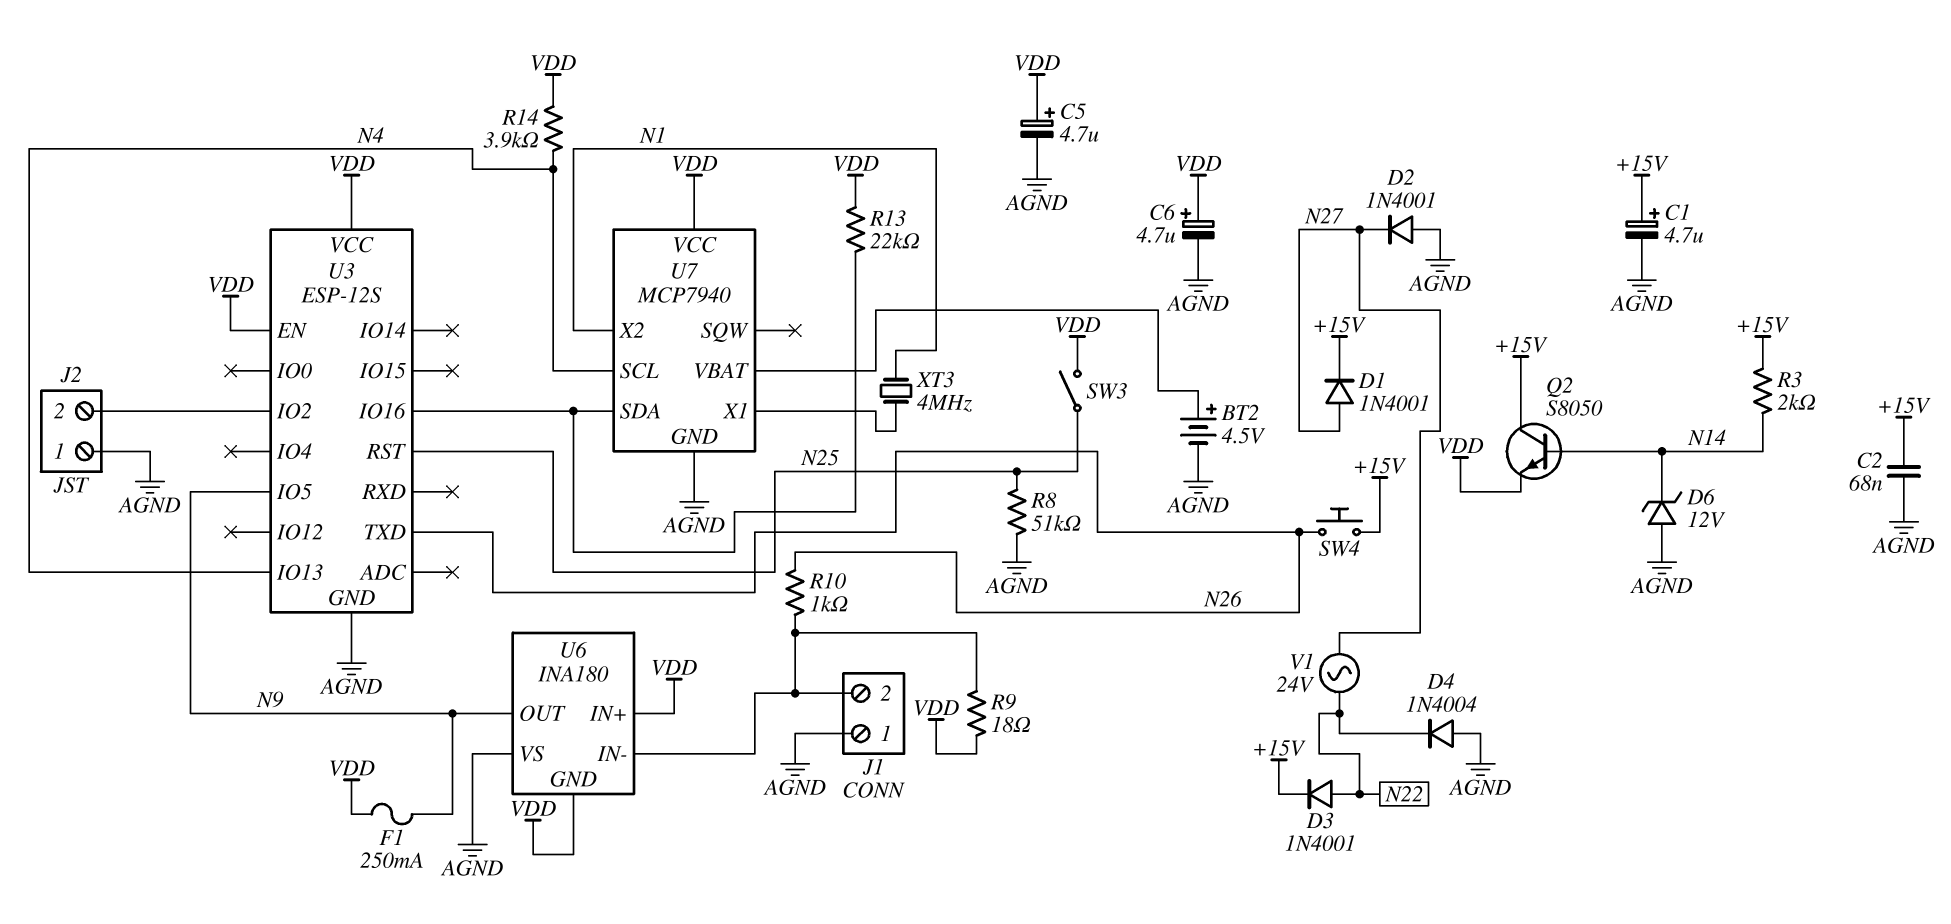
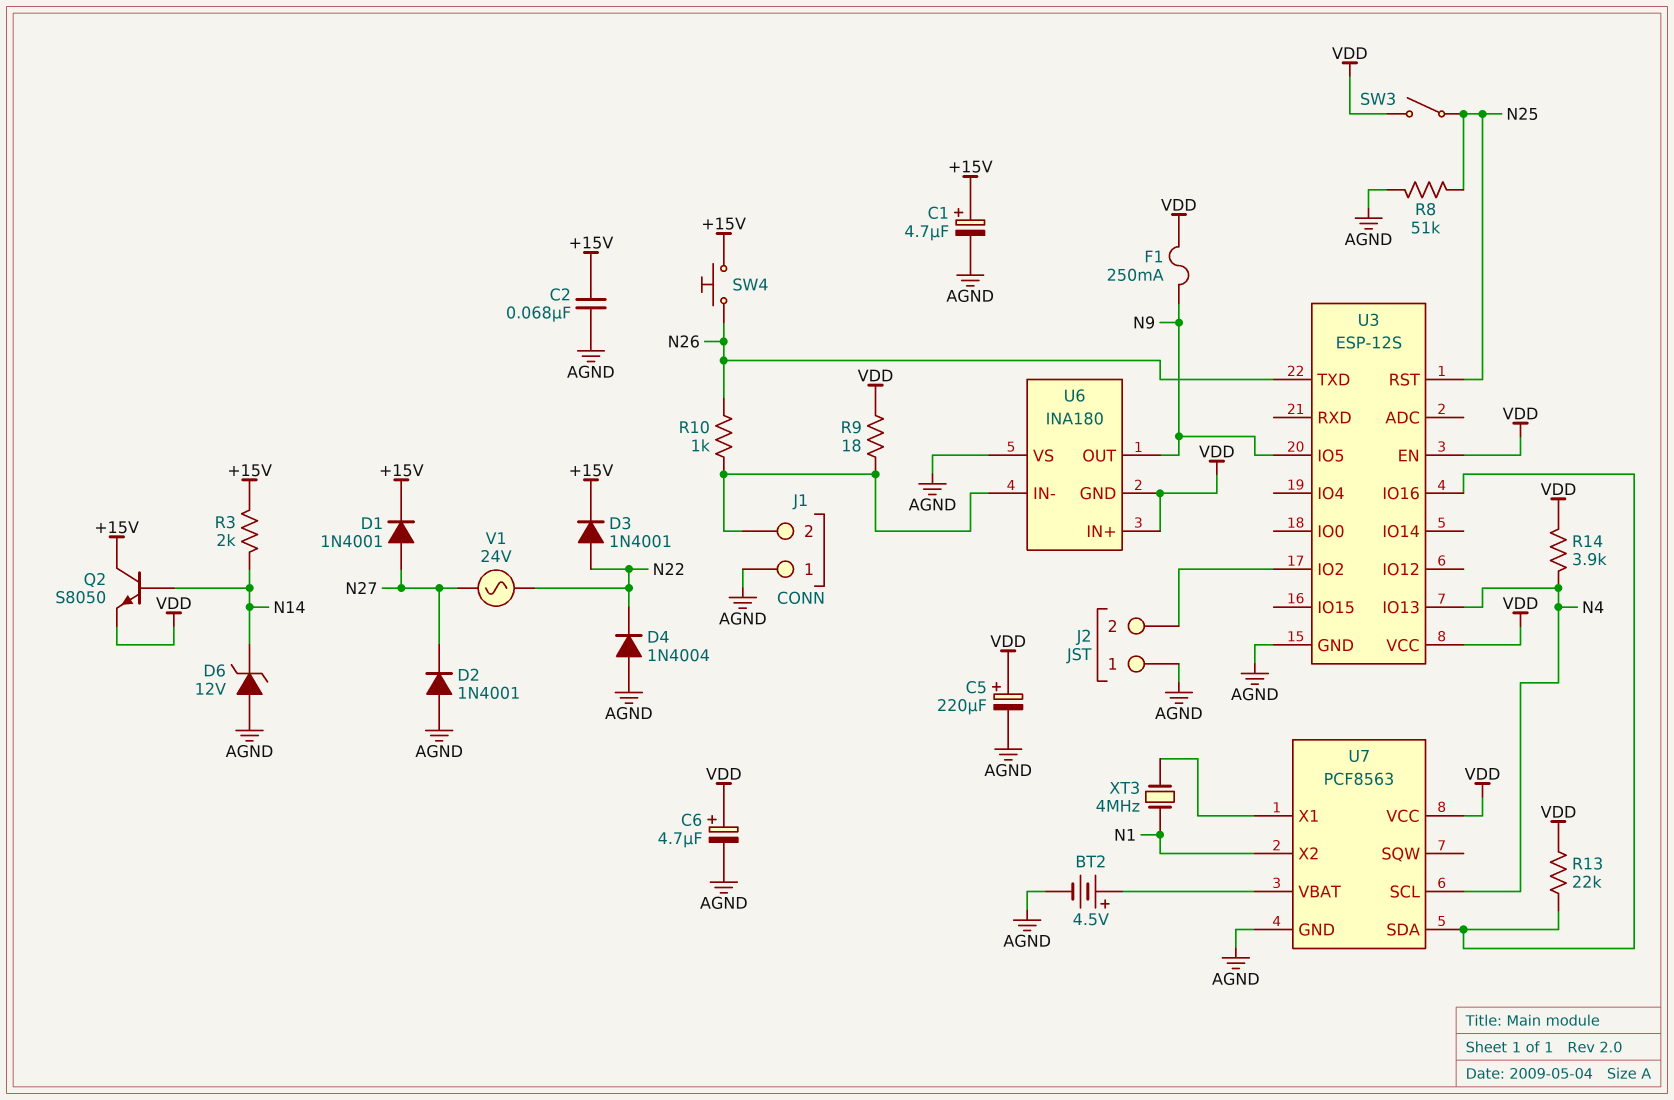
C5: 4.7uF (plus VDD, minus AGND) -> 220uF (plus VDD, minus AGND)
U7: MCP7940 -> PCF8563

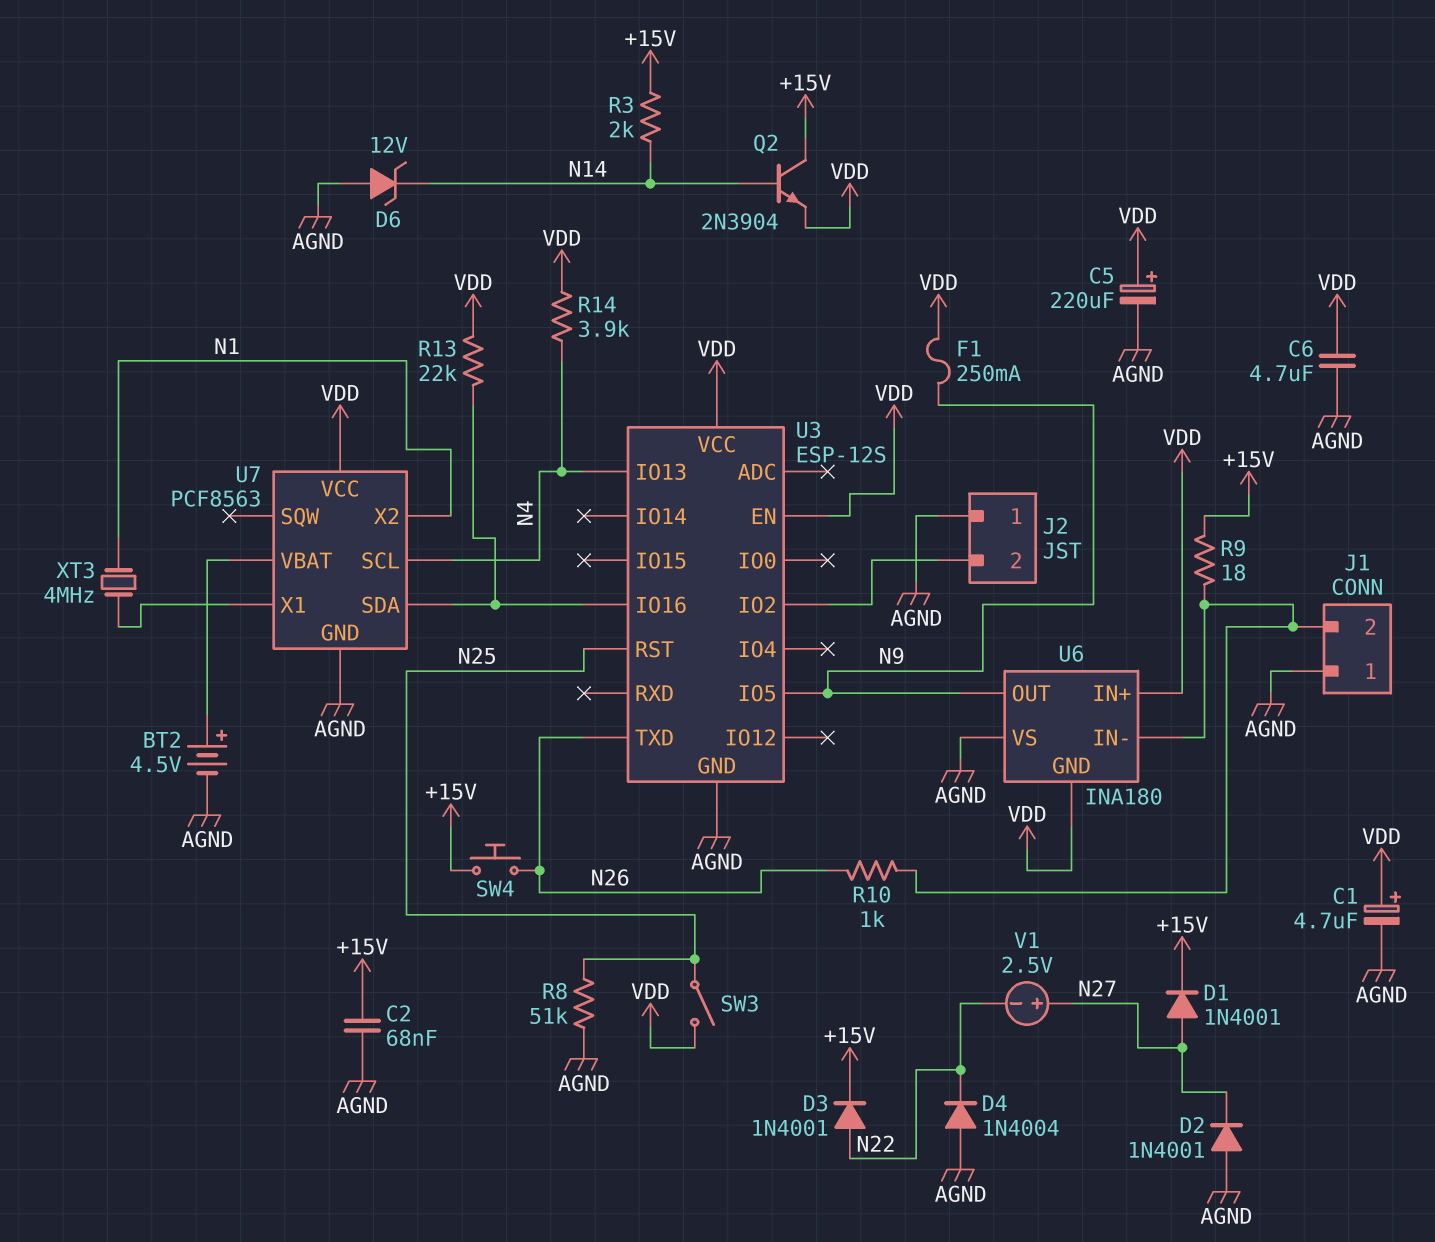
C1: 4.7uF (plus +15V, minus AGND) -> 4.7uF (plus VDD, minus AGND)
C6: 4.7uF (plus VDD, minus AGND) -> 4.7uF (AGND, VDD)
Q2: NPN S8050 (B N14, C +15V, E VDD) -> NPN 2N3904 (B N14, C +15V, E VDD)
R9: 18 (J1/2, VDD) -> 18 (+15V, J1/2)
V1: AC 24V (N22, N27) -> 2.5V (plus N27, minus N22)

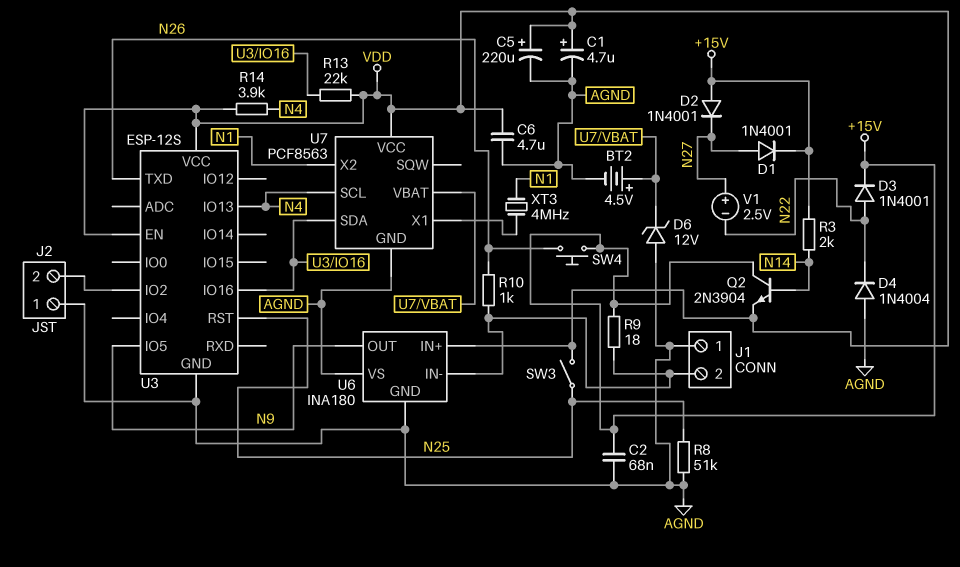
D2: diode 1N4001 (A AGND, K N27) -> diode 1N4001 (A +15V, K N27)
D6: zener 12V (A AGND, K N14) -> zener 12V (A AGND, K U7/VBAT)
F1: 250mA (N9, VDD) -> none
U6 pin GND: VDD -> AGND

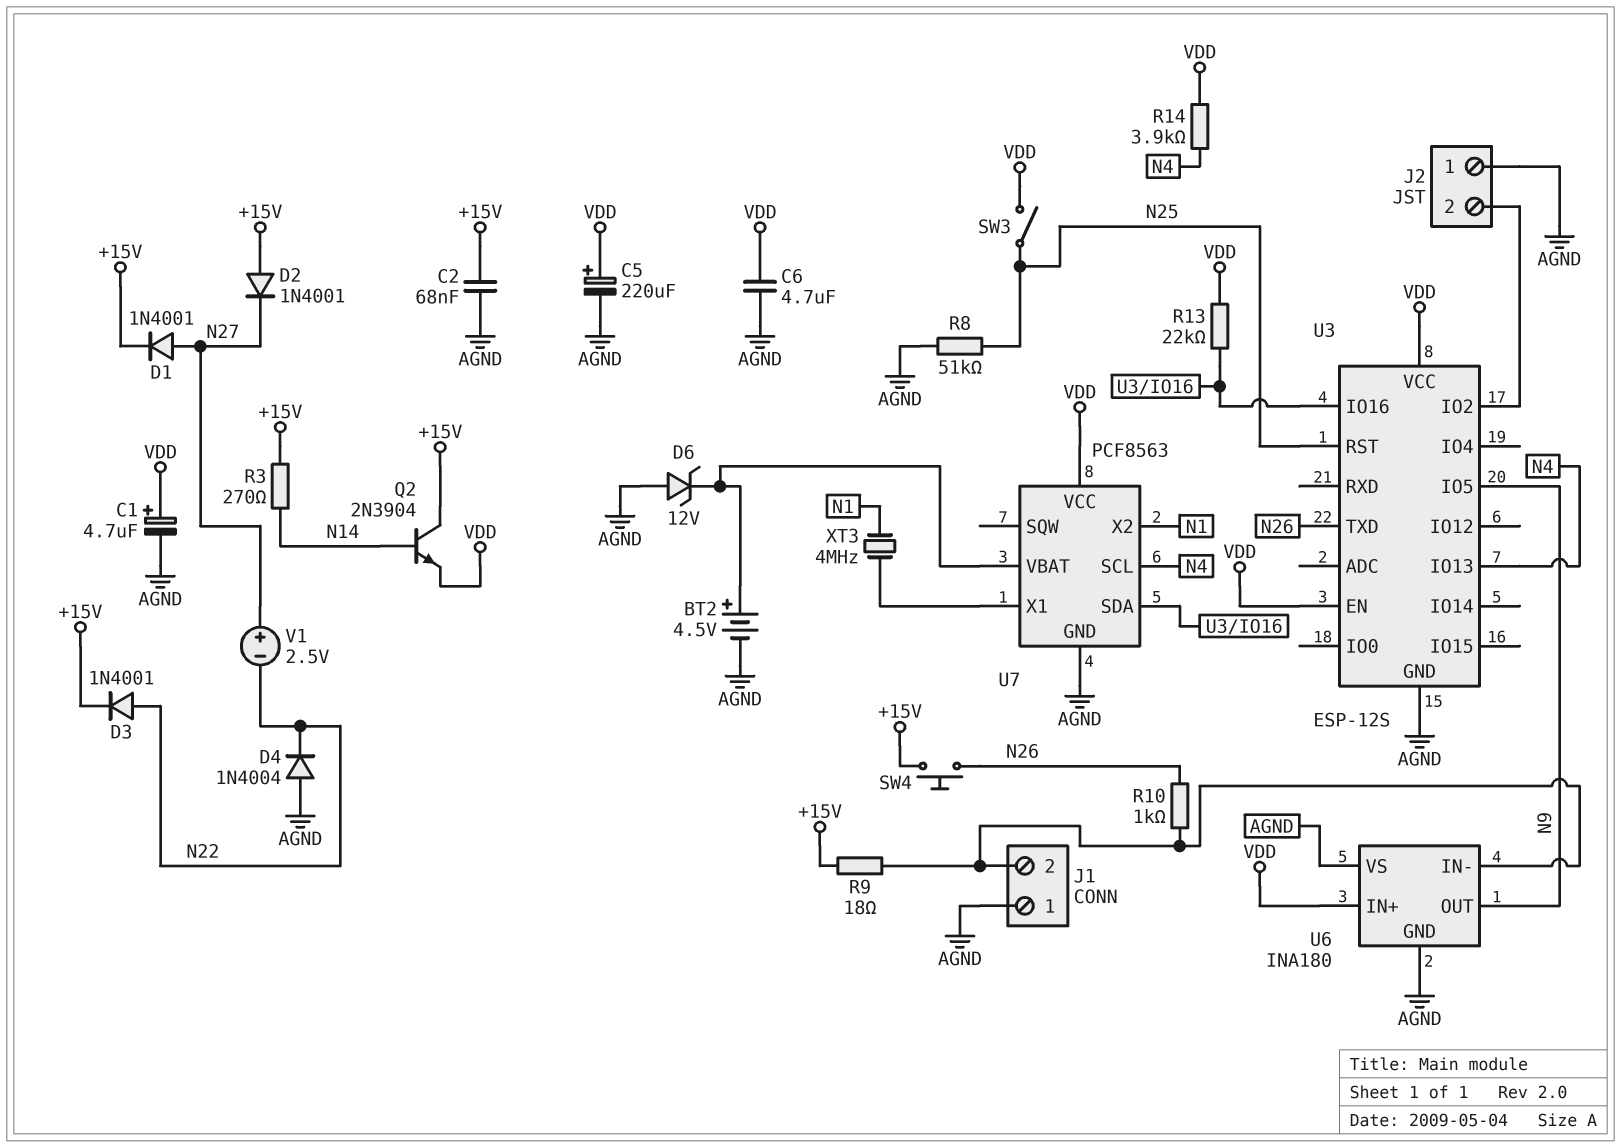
R3: 2k (+15V, N14) -> 270 (+15V, N14)

